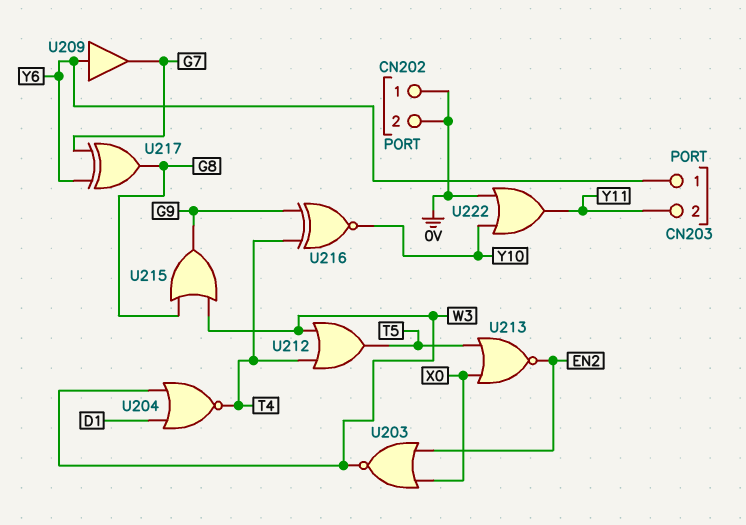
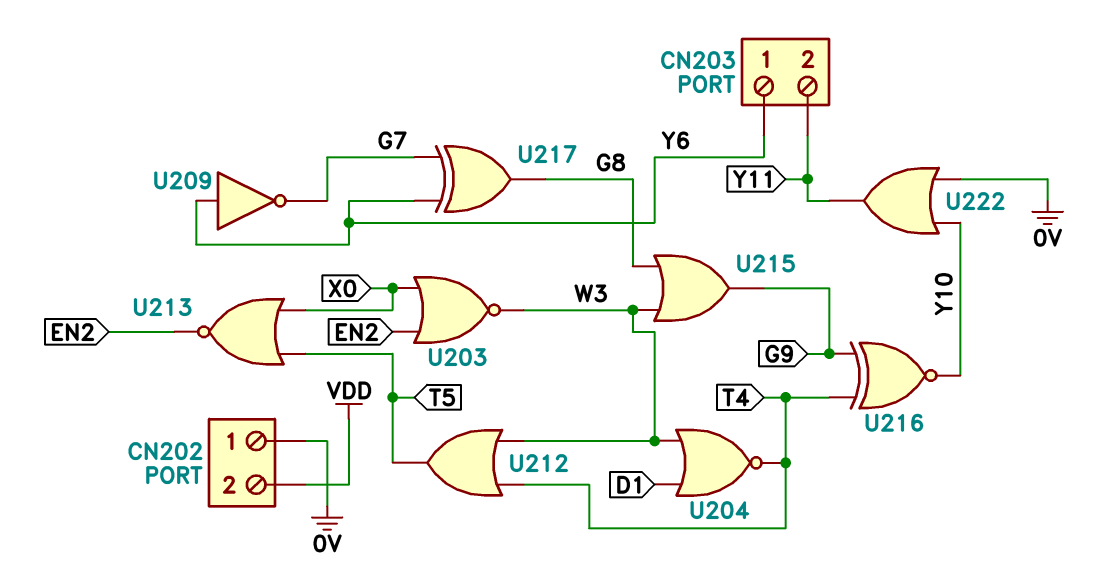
CN202 pin 2: 0V -> VDD
U209: buffer (in Y6, out G7) -> NOT (in Y6, out G7)

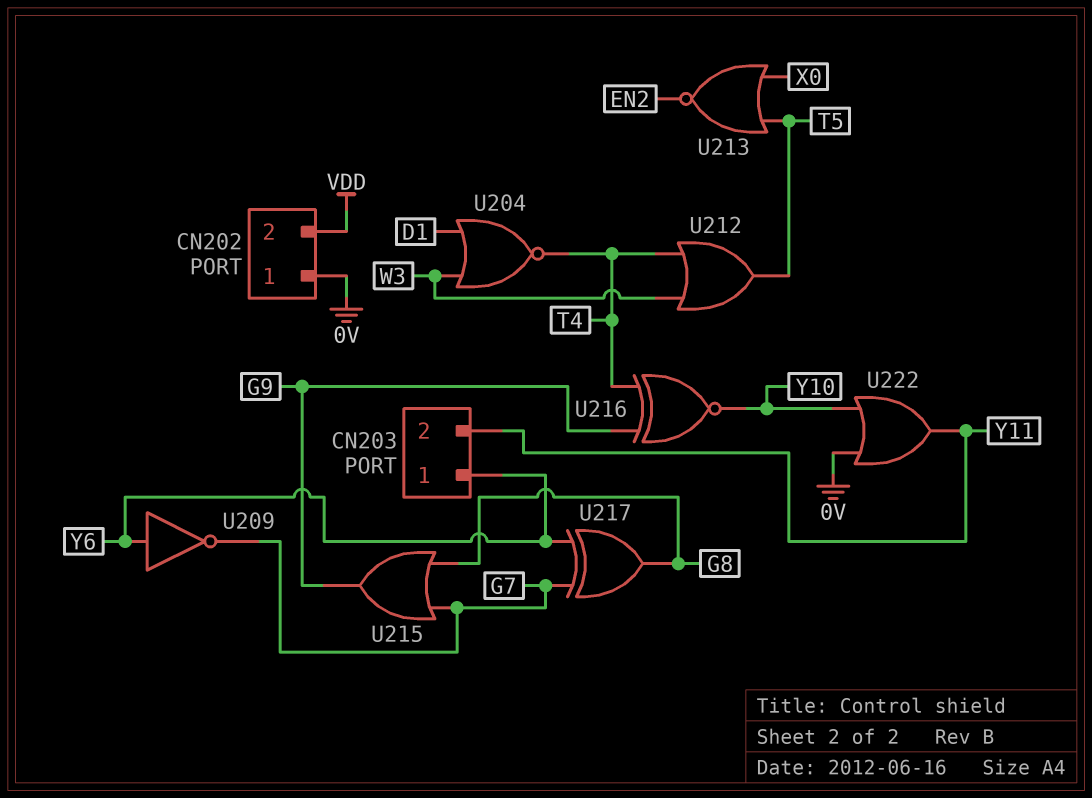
U203: NOR (in EN2, in X0, out W3) -> none
U215: OR (in G8, in W3, out G9) -> OR (in G7, in G8, out G9)

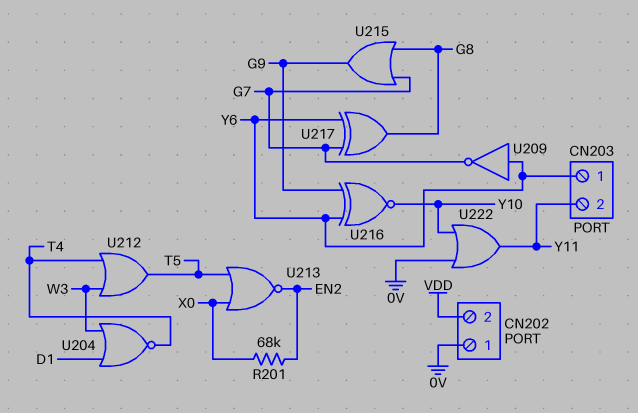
R201: none -> 68k (EN2, X0)
U216: XNOR (in G9, in T4, out Y10) -> XNOR (in G9, in Y6, out Y10)

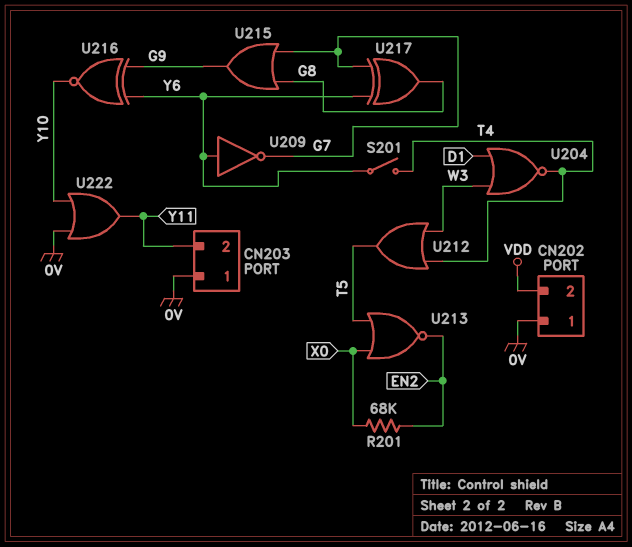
CN203 pin 1: Y6 -> 0V
S201: none -> switch (T4, Y6)

